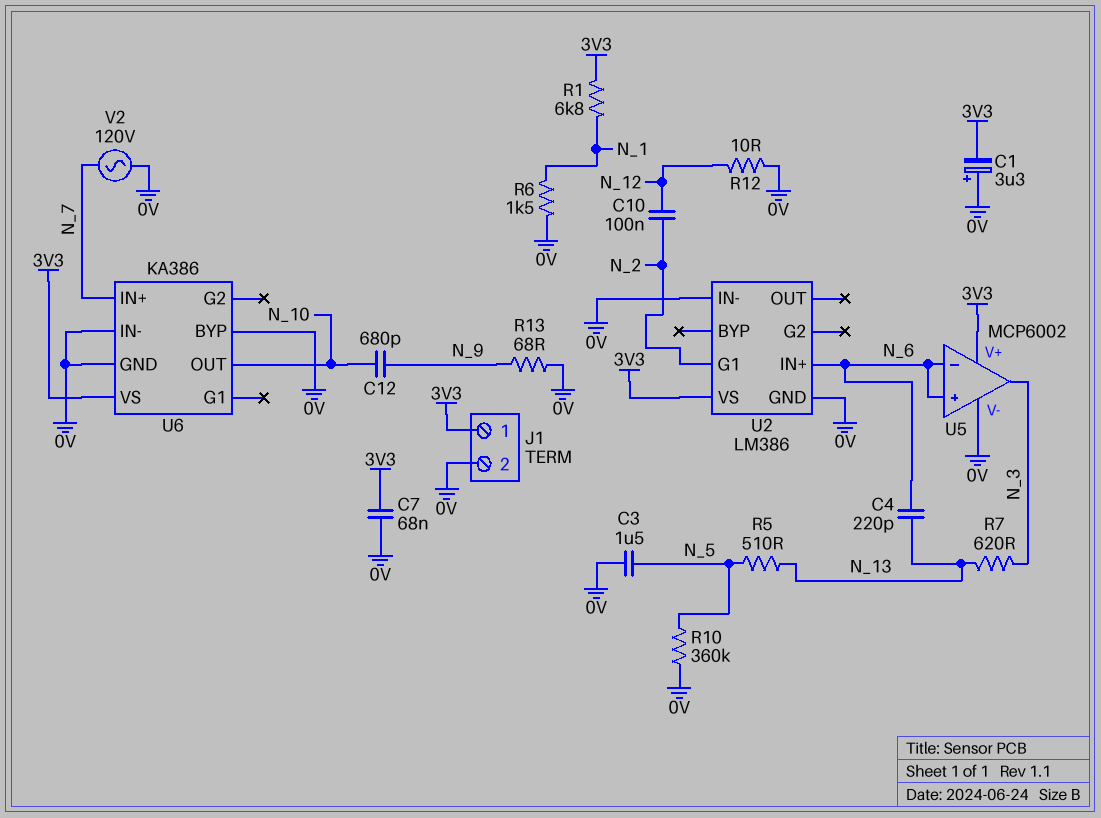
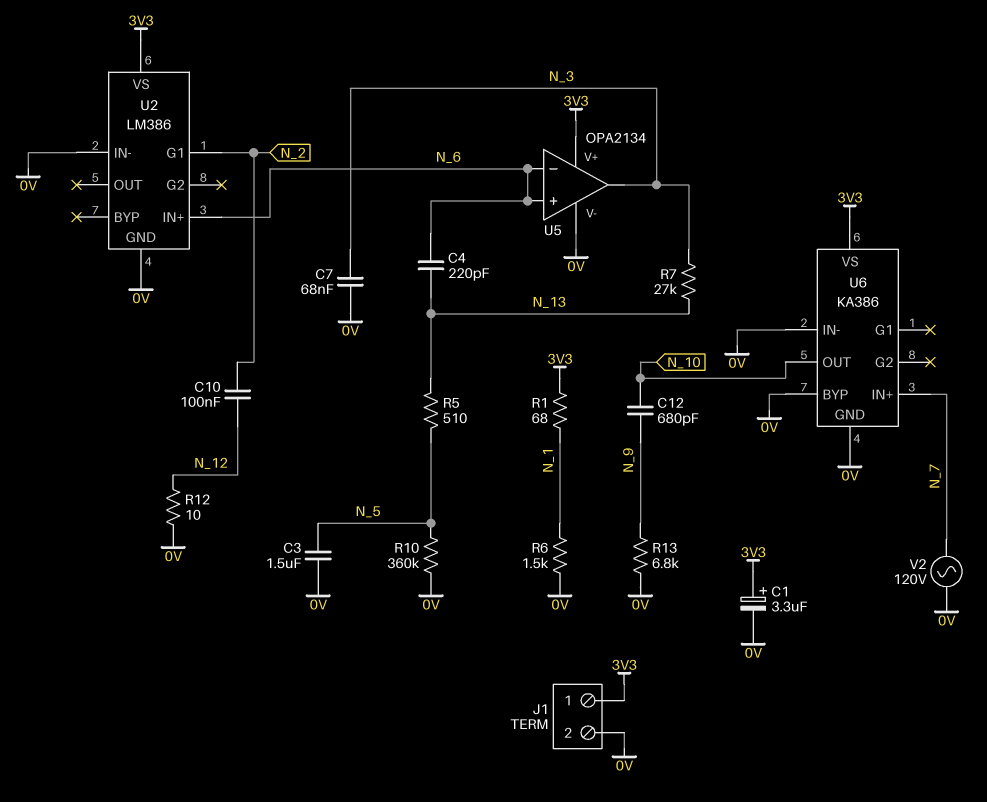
C1: 3.3uF (plus 0V, minus 3V3) -> 3.3uF (plus 3V3, minus 0V)
C7: 68nF (0V, 3V3) -> 68nF (0V, N_3)
R1: 6.8k (3V3, N_1) -> 68 (3V3, N_1)
R7: 620 (N_3, N_13) -> 27k (N_3, N_13)
R13: 68 (0V, N_9) -> 6.8k (0V, N_9)
U5: MCP6002 -> OPA2134

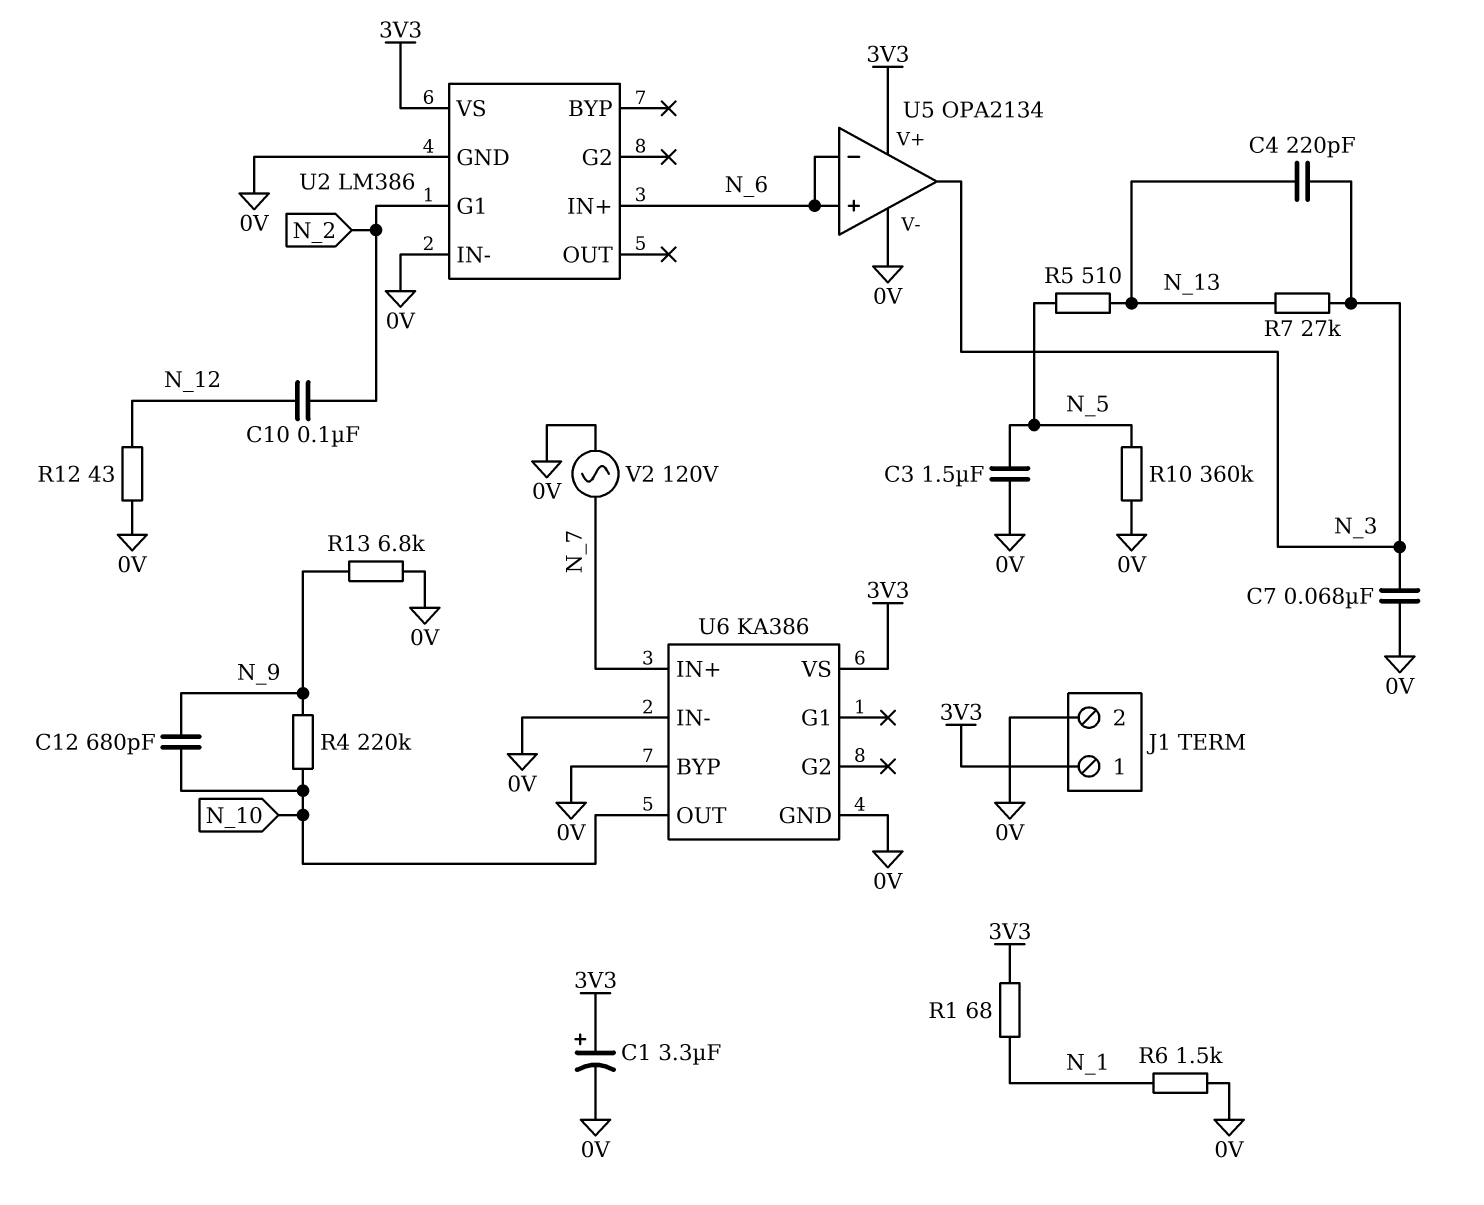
C4: 220pF (N_6, N_13) -> 220pF (N_3, N_13)
R4: none -> 220k (N_9, N_10)
R12: 10 (0V, N_12) -> 43 (0V, N_12)

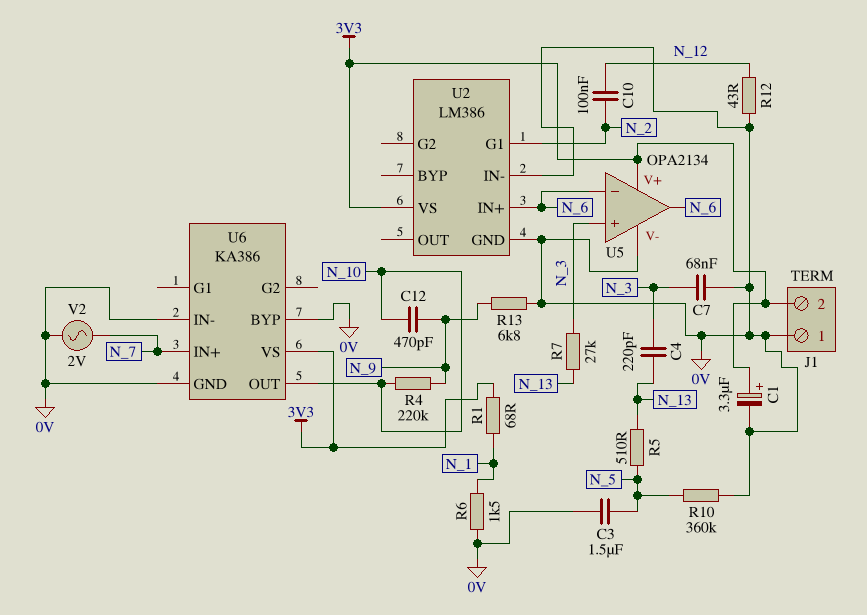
C12: 680pF (N_9, N_10) -> 470pF (N_9, N_10)
J1 pin 1: 3V3 -> 0V
J1 pin 2: 0V -> 3V3
U5 pin in+: N_6 -> N_3
U5 pin out: N_3 -> N_6
V2: AC 120V (0V, N_7) -> AC 2V (0V, N_7)

